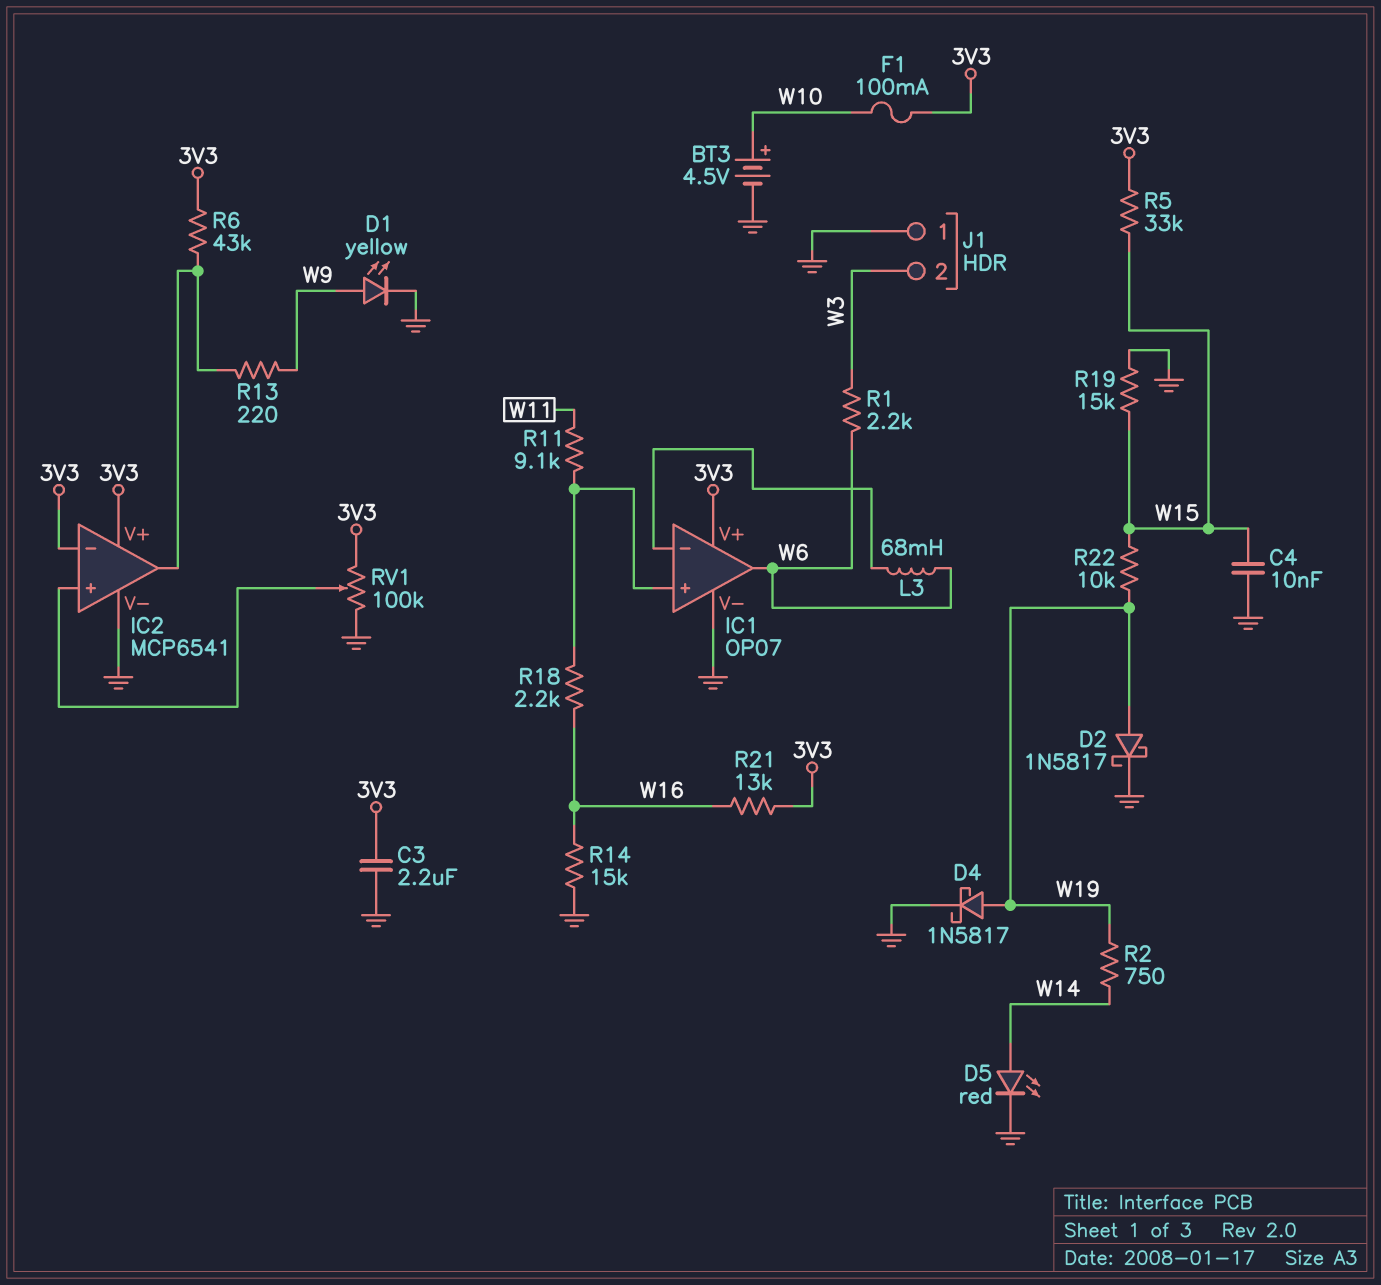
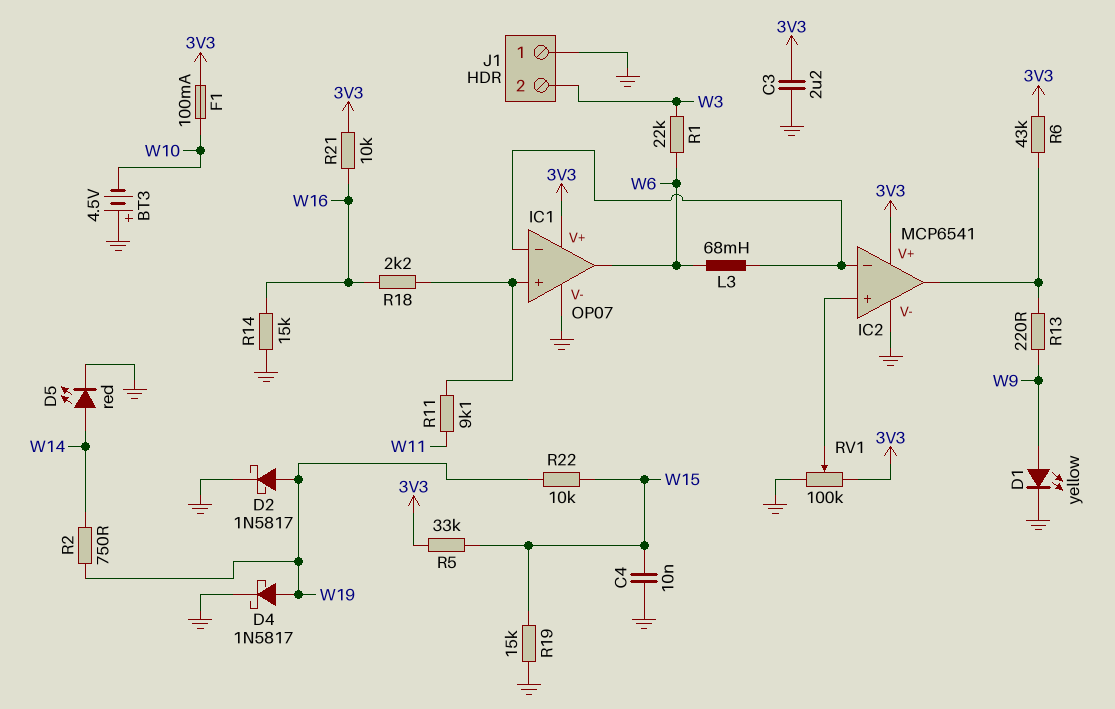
BT3: 4.5V (plus W10, minus GND) -> 4.5V (plus GND, minus W10)
IC2 pin in-: 3V3 -> IC1/in-
R1: 2.2k (W3, W6) -> 22k (W3, W6)
R21: 13k (3V3, W16) -> 10k (3V3, W16)

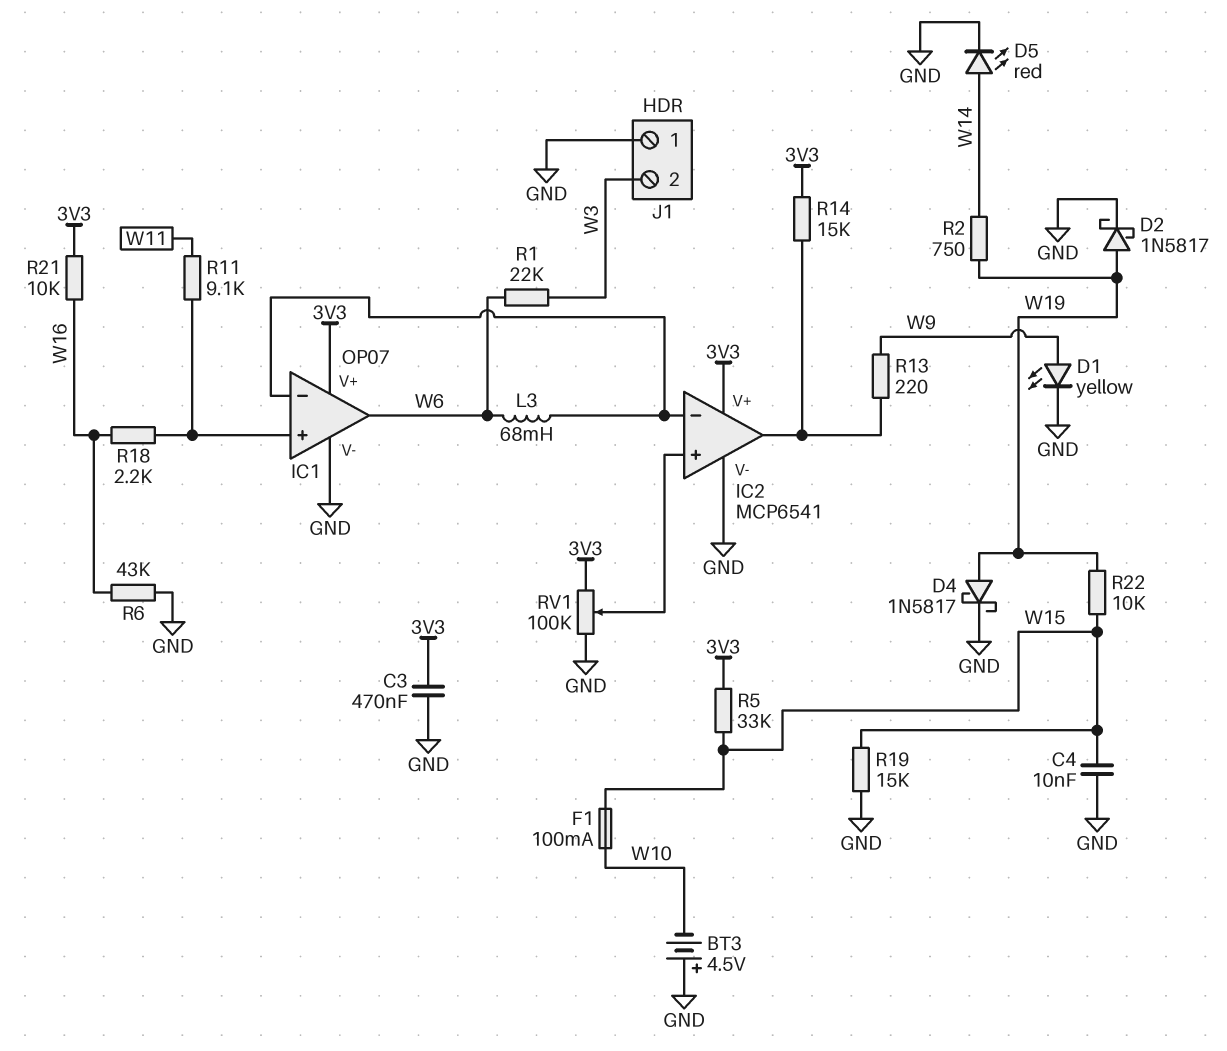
C3: 2.2uF (3V3, GND) -> 470nF (3V3, GND)
F1: 100mA (3V3, W10) -> 100mA (W10, W15)
R6: 43k (3V3, IC2/out) -> 43k (GND, W16)
R14: 15k (GND, W16) -> 15k (3V3, IC2/out)

